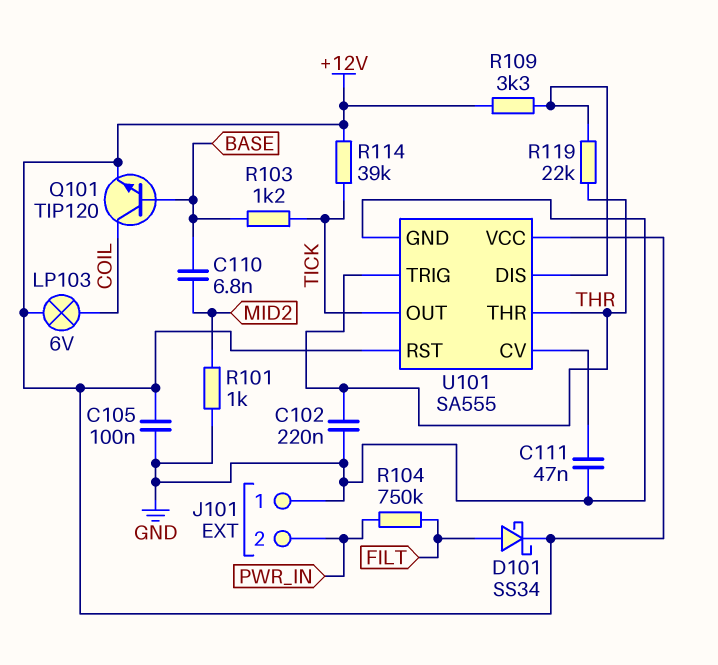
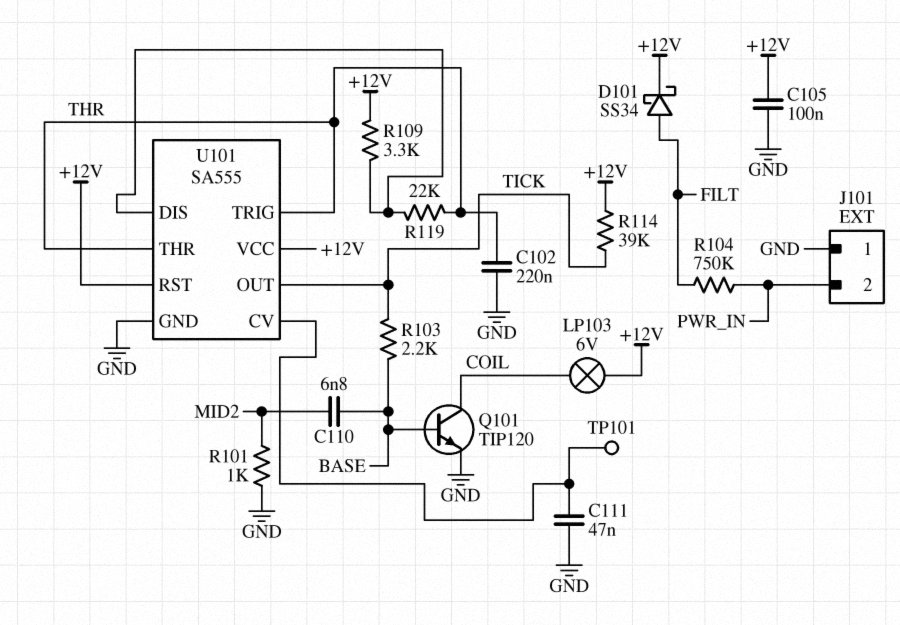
Q101: NPN TIP120 (B BASE, C COIL, E +12V) -> NPN TIP120 (B BASE, C COIL, E GND)
R103: 1.2k (BASE, TICK) -> 2.2k (BASE, TICK)
TP101: none -> test point (U101/CV)

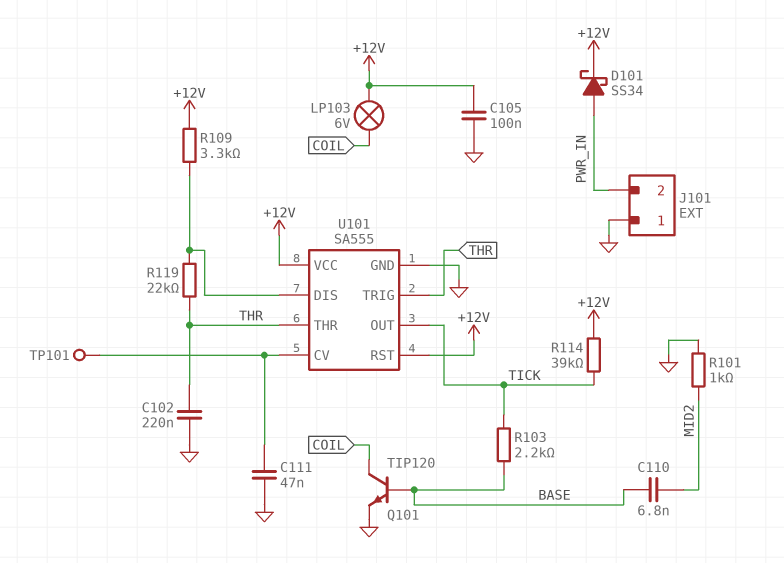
D101: schottky SS34 (A FILT, K +12V) -> schottky SS34 (A PWR_IN, K +12V)
R104: 750k (FILT, PWR_IN) -> none

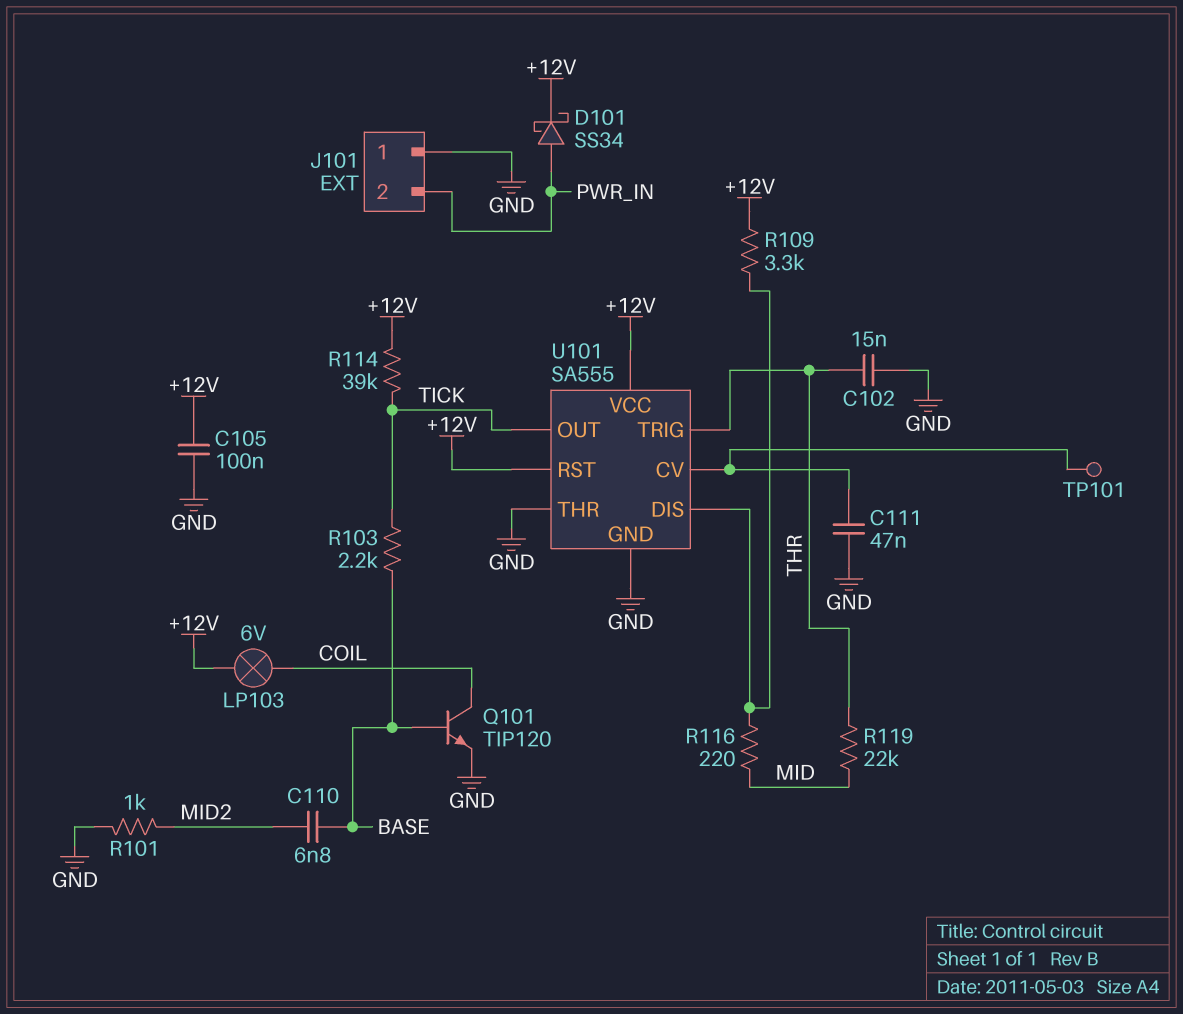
C102: 220nF (GND, THR) -> 15nF (GND, THR)
R116: none -> 220 (MID, U101/DIS)
R119: 22k (THR, U101/DIS) -> 22k (MID, THR)
U101 pin THR: THR -> GND

